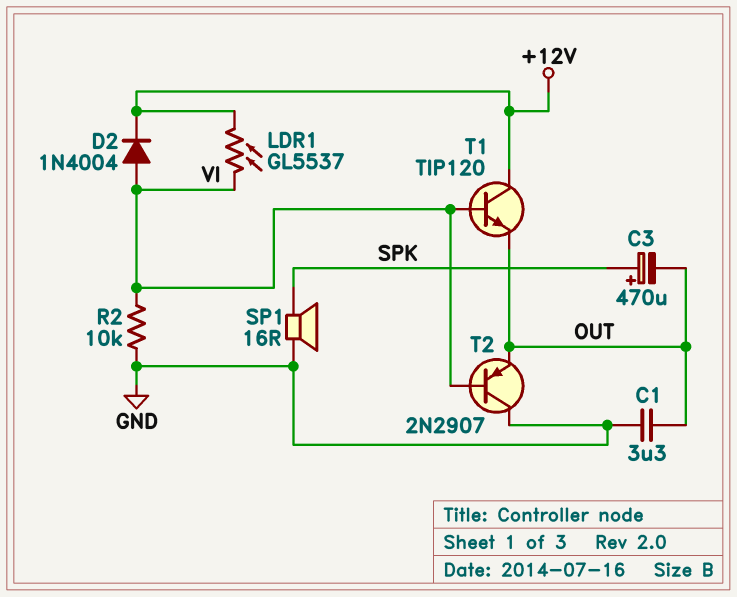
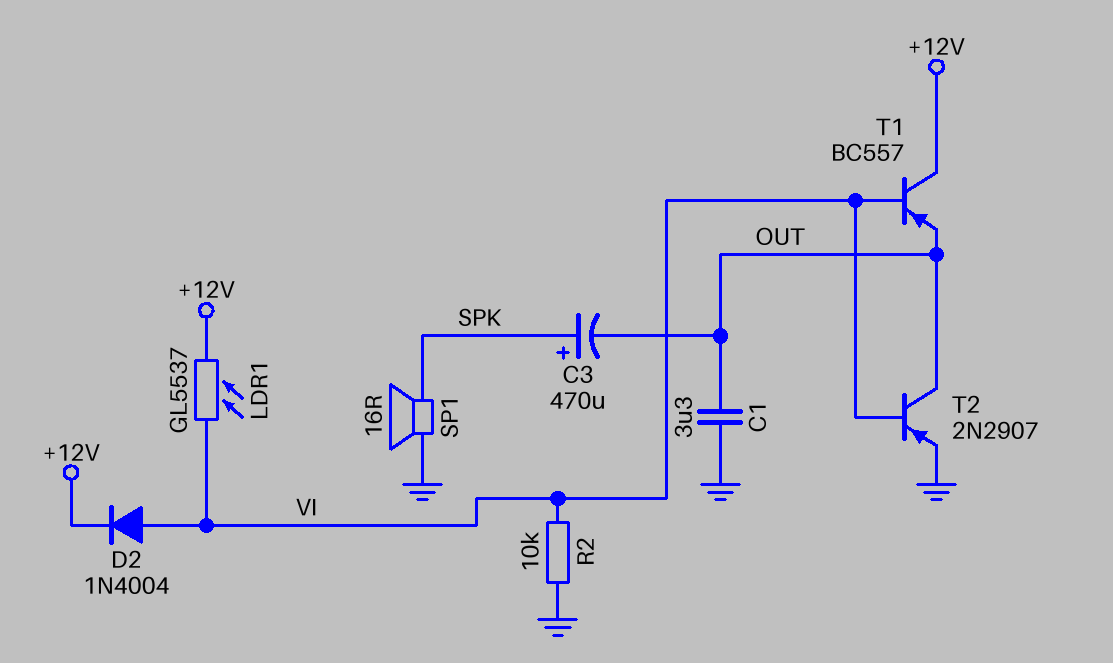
T1: NPN TIP120 (B VI, C +12V, E OUT) -> PNP BC557 (B VI, C +12V, E OUT)
T2: PNP 2N2907 (B VI, C GND, E OUT) -> PNP 2N2907 (B VI, C OUT, E GND)

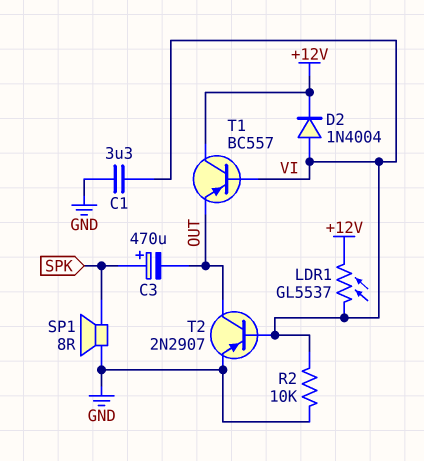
C1: 3.3uF (GND, OUT) -> 3.3uF (GND, VI)
SP1: speaker 16R (GND, SPK) -> speaker 8R (GND, SPK)

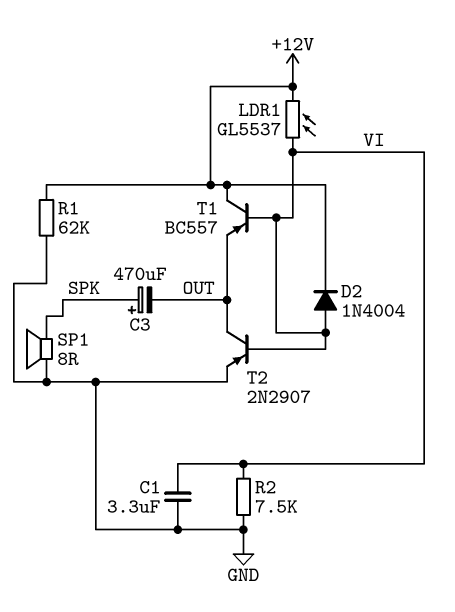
R1: none -> 62k (+12V, GND)
R2: 10k (GND, VI) -> 7.5k (GND, VI)

